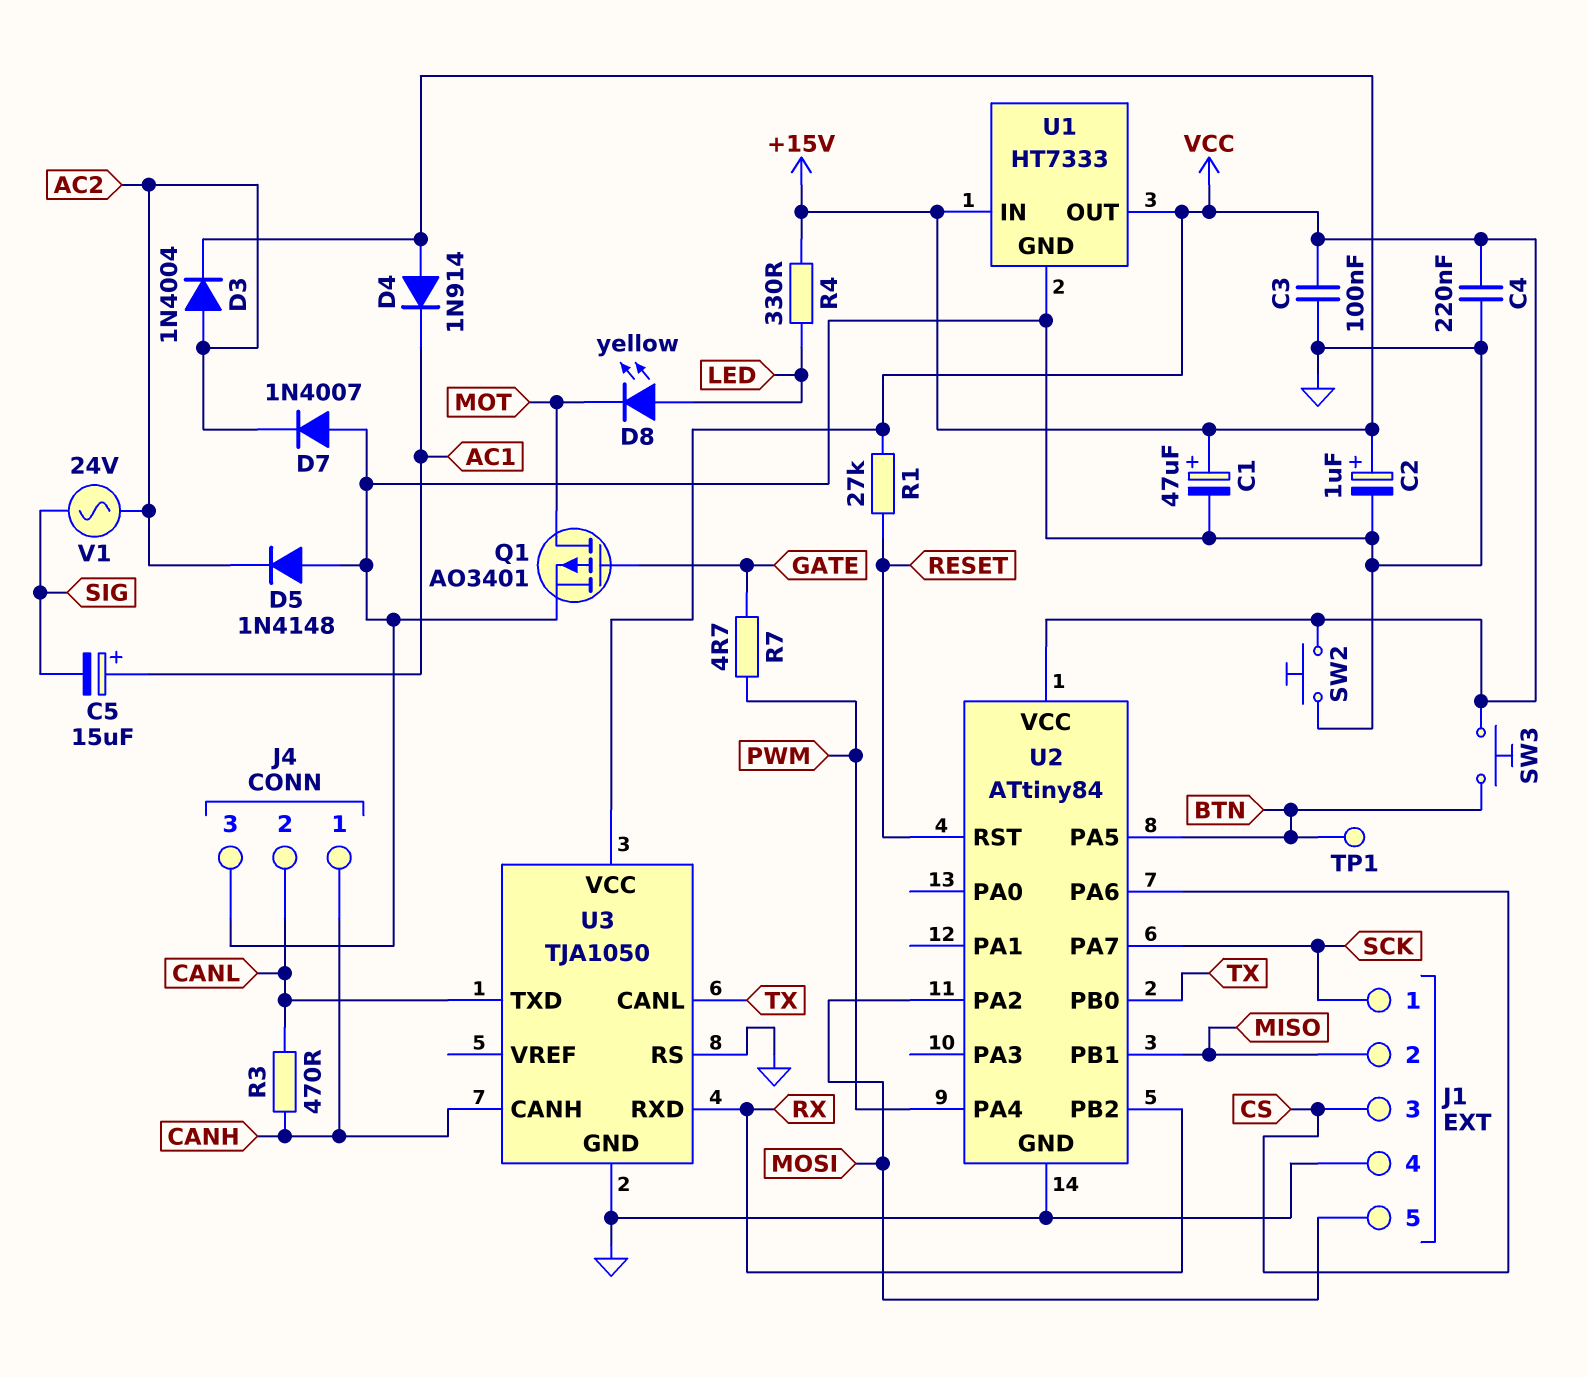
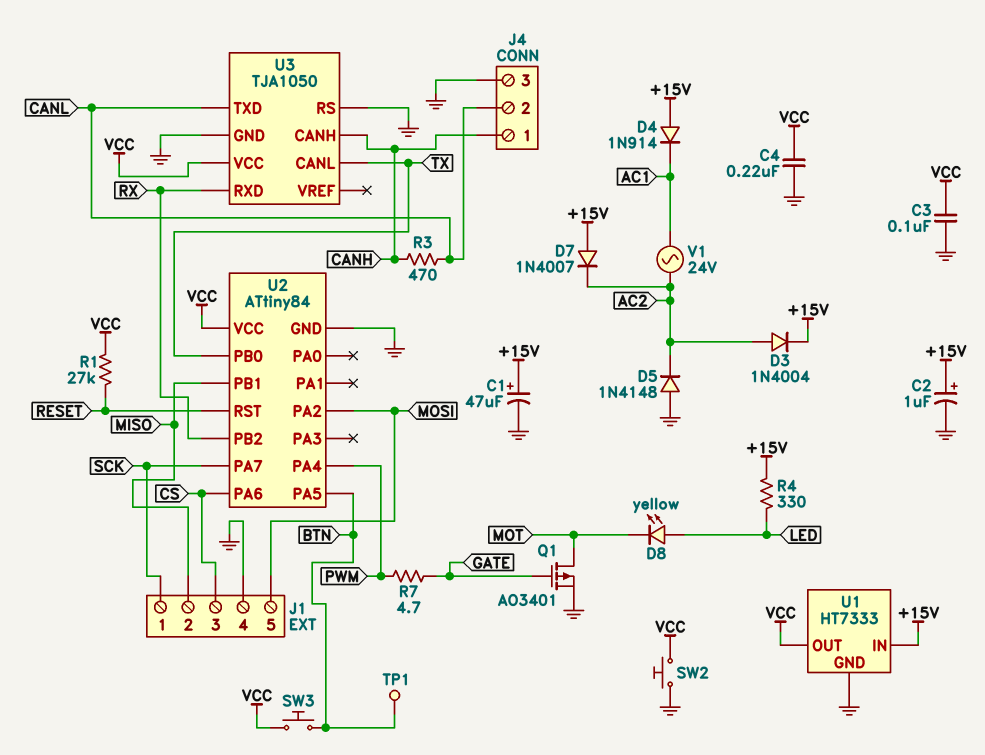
C5: 15uF (plus AC1, minus SIG) -> none
D7: diode 1N4007 (A GND, K AC2) -> diode 1N4007 (A +15V, K AC2)
V1: AC 24V (AC2, SIG) -> AC 24V (AC1, AC2)

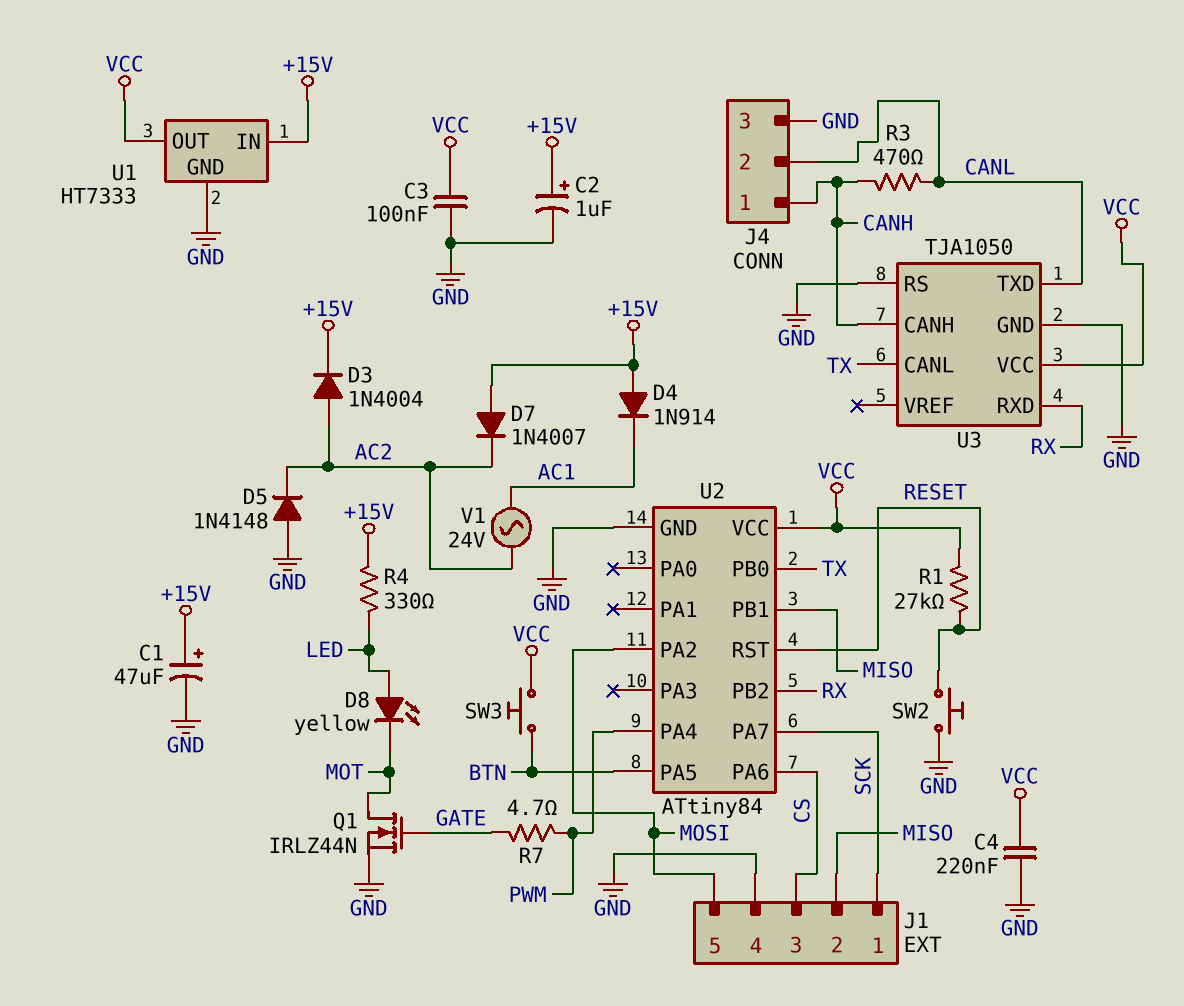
Q1: PMOS AO3401 (G GATE, D MOT, S GND) -> NMOS IRLZ44N (G GATE, D MOT, S GND)
SW2: button (GND, VCC) -> button (GND, RESET)
TP1: test point (BTN) -> none

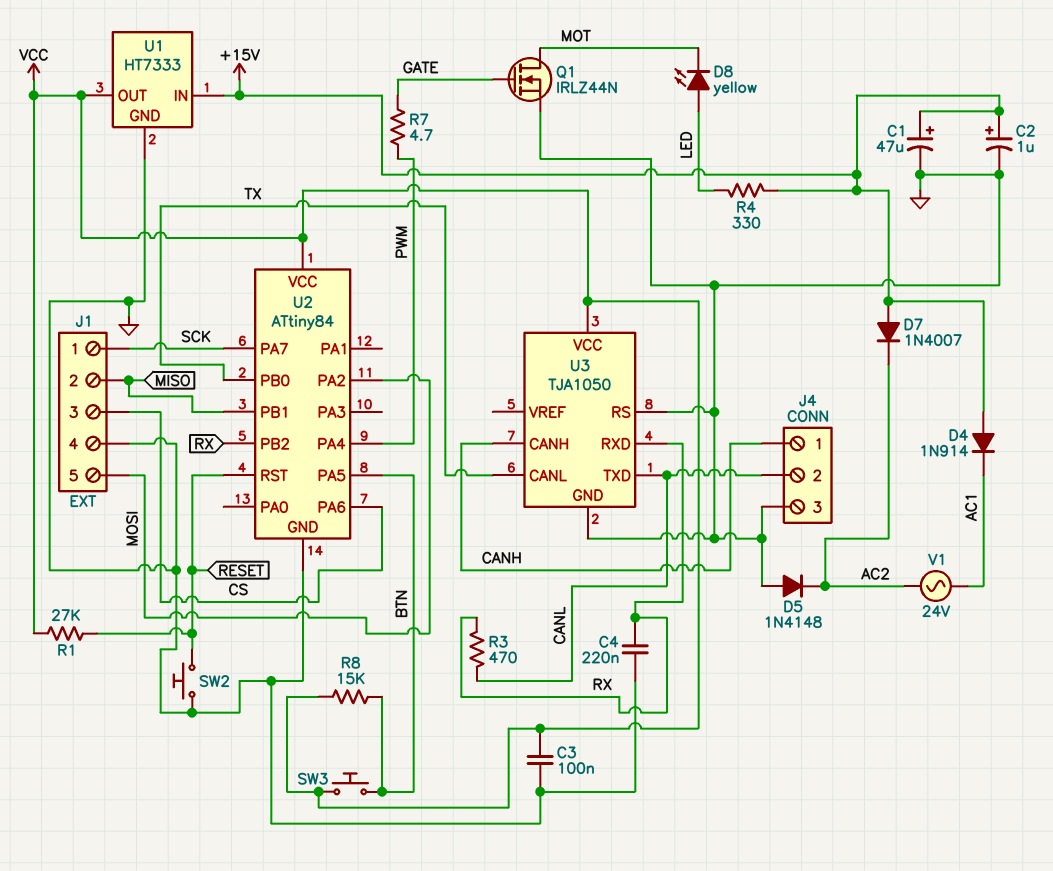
C4: 220nF (GND, VCC) -> 220nF (GND, RX)
D3: diode 1N4004 (A AC2, K +15V) -> none
R3: 470 (CANH, CANL) -> 470 (CANL, RX)
R8: none -> 15k (BTN, VCC)

